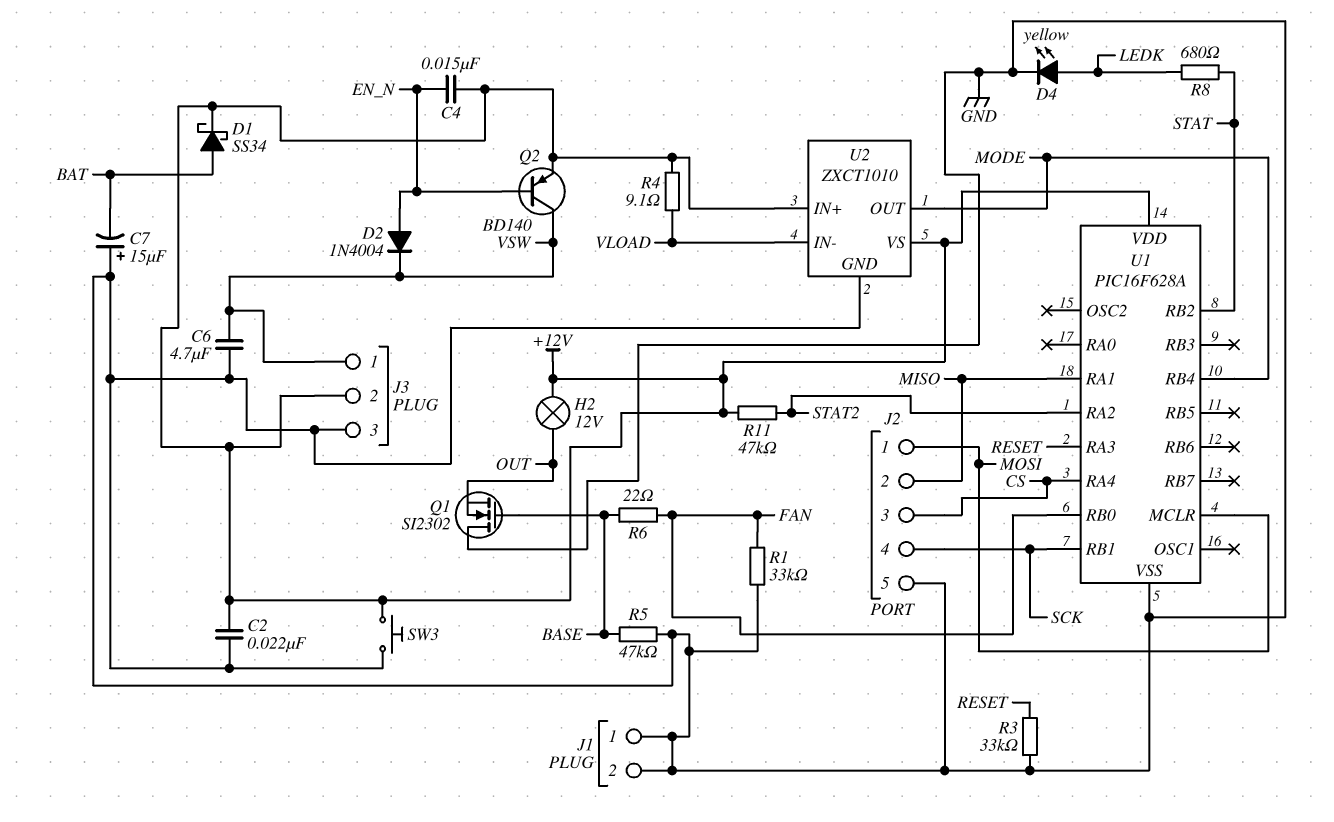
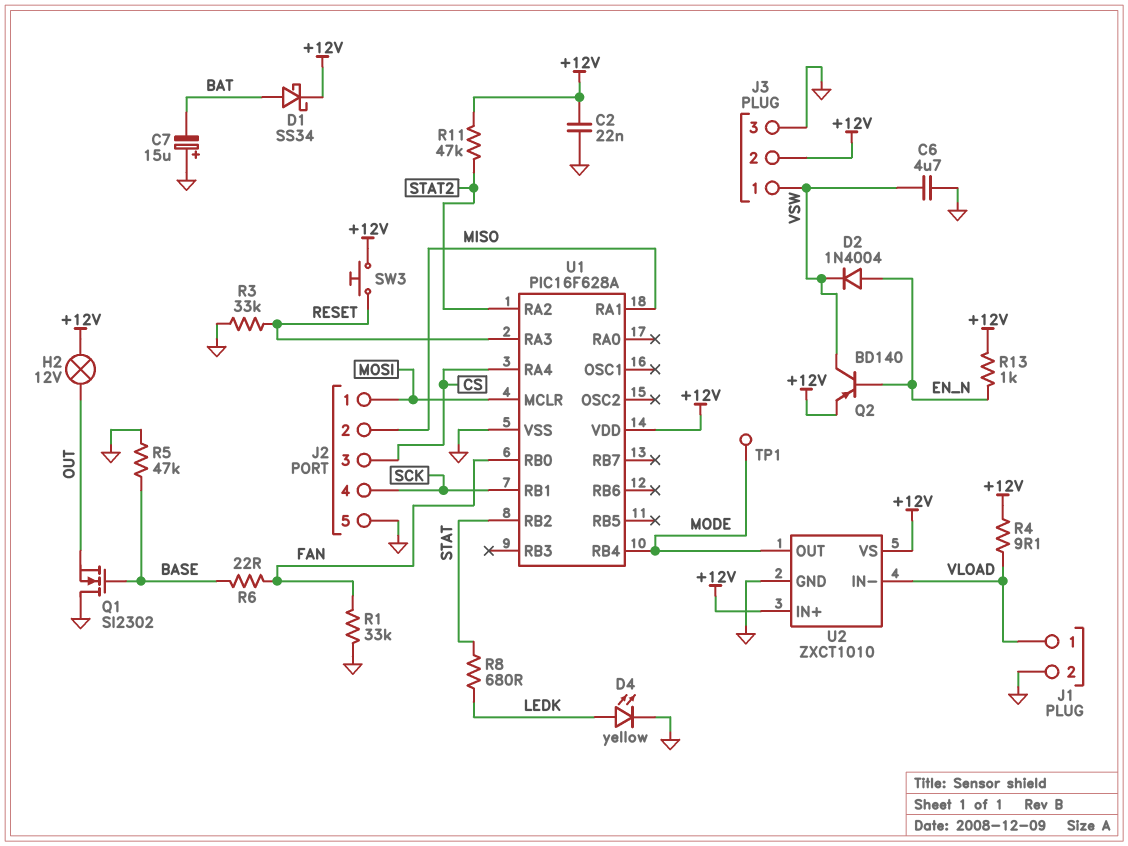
C4: 15nF (+12V, EN_N) -> none
J1 pin 1: GND -> VLOAD
R13: none -> 1k (+12V, EN_N)
SW3: button (+12V, GND) -> button (+12V, RESET)
TP1: none -> test point (MODE)

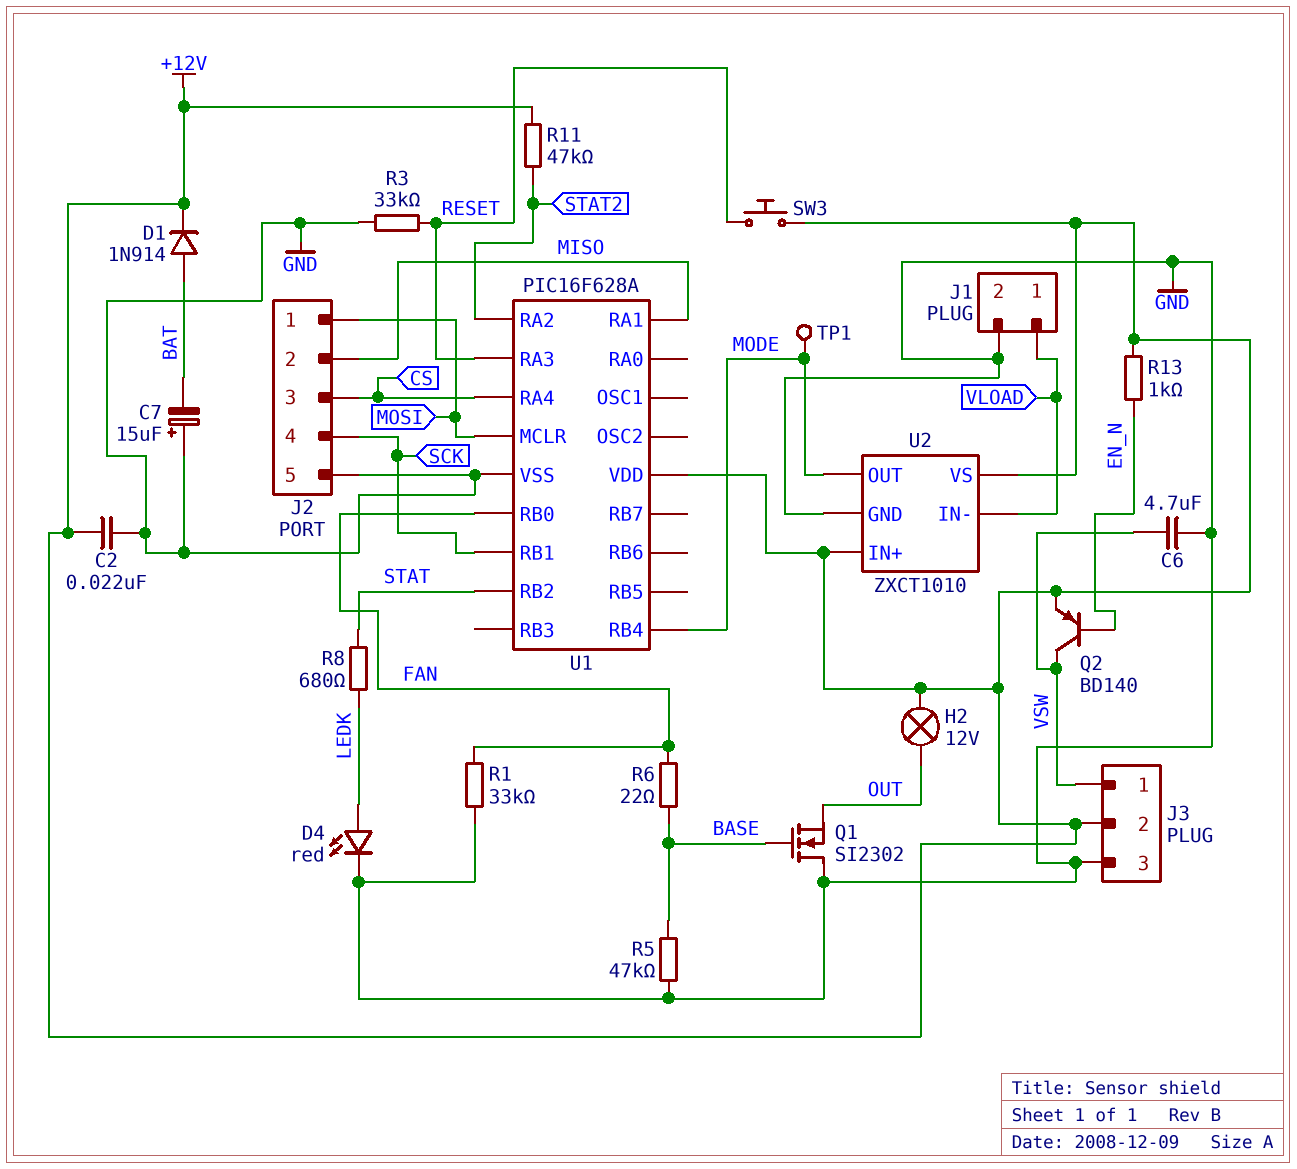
D1: schottky SS34 (A BAT, K +12V) -> diode 1N914 (A BAT, K +12V)
D2: diode 1N4004 (A EN_N, K VSW) -> none
D4: LED yellow (A LEDK, K GND) -> LED red (A LEDK, K GND)
R4: 9.1 (+12V, VLOAD) -> none

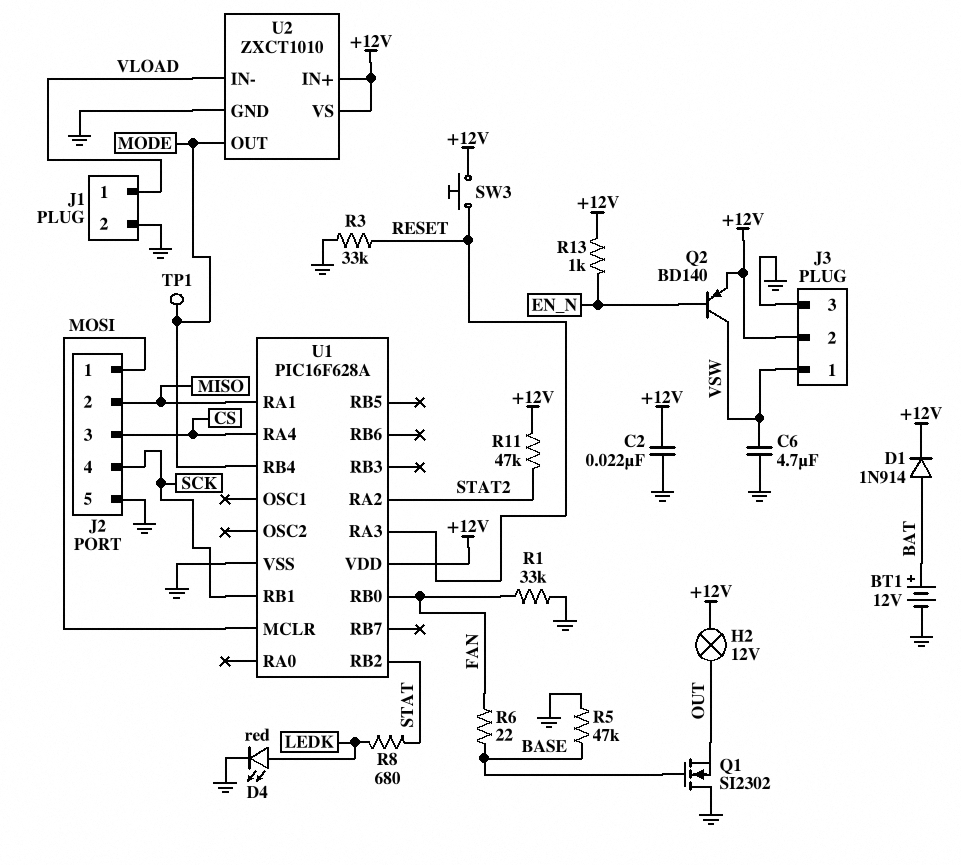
BT1: none -> 12V (plus BAT, minus GND)
C7: 15uF (plus GND, minus BAT) -> none

